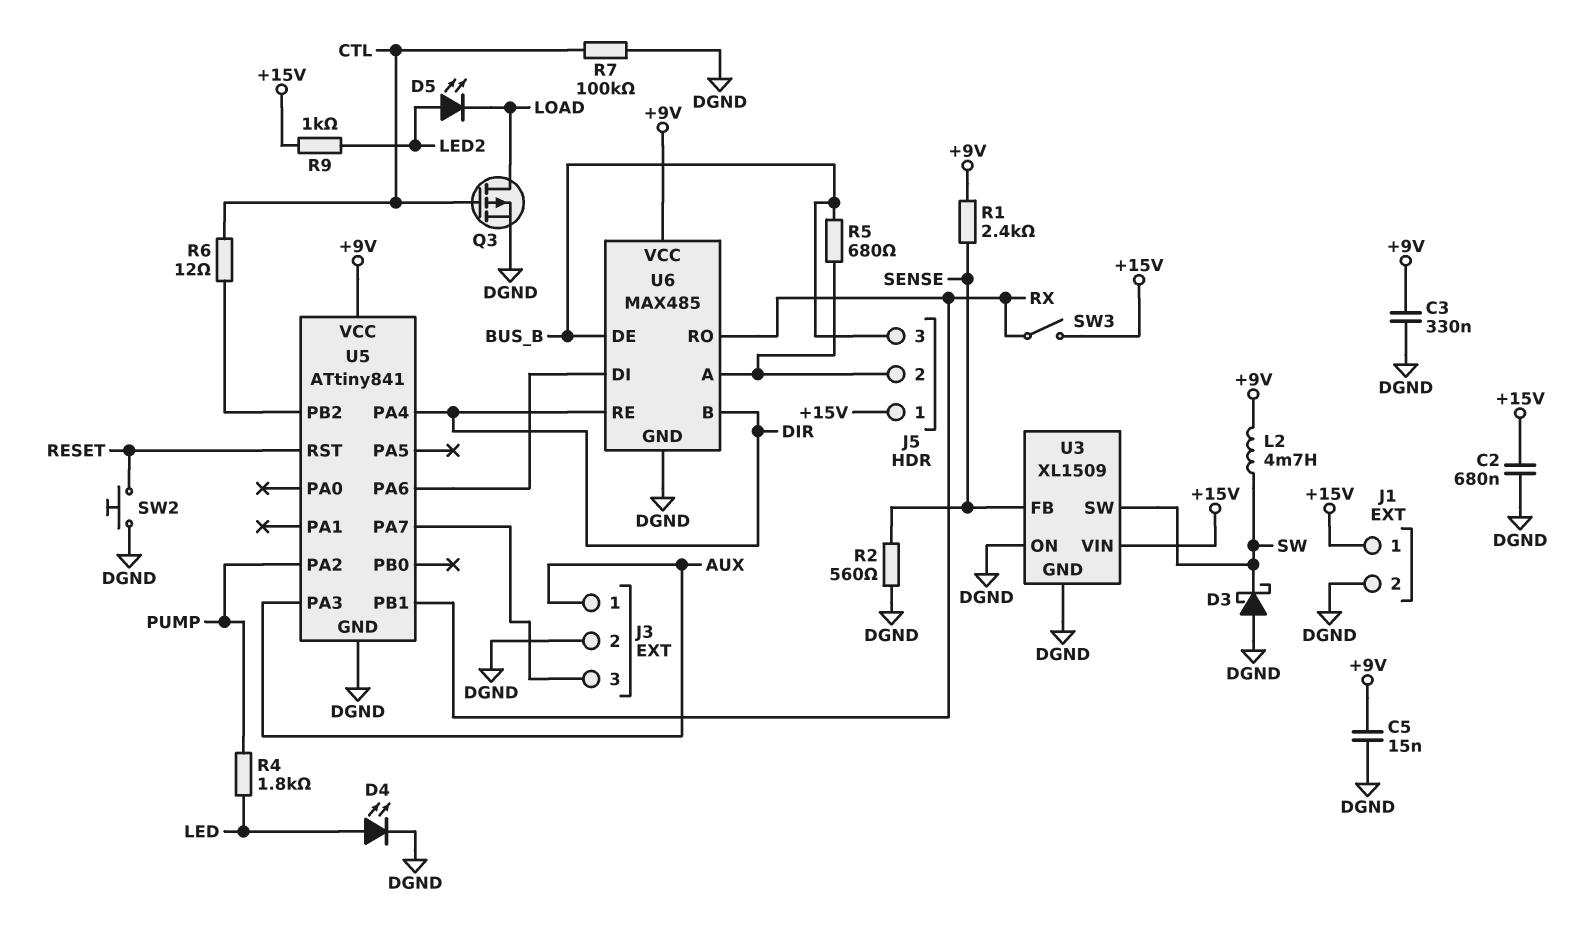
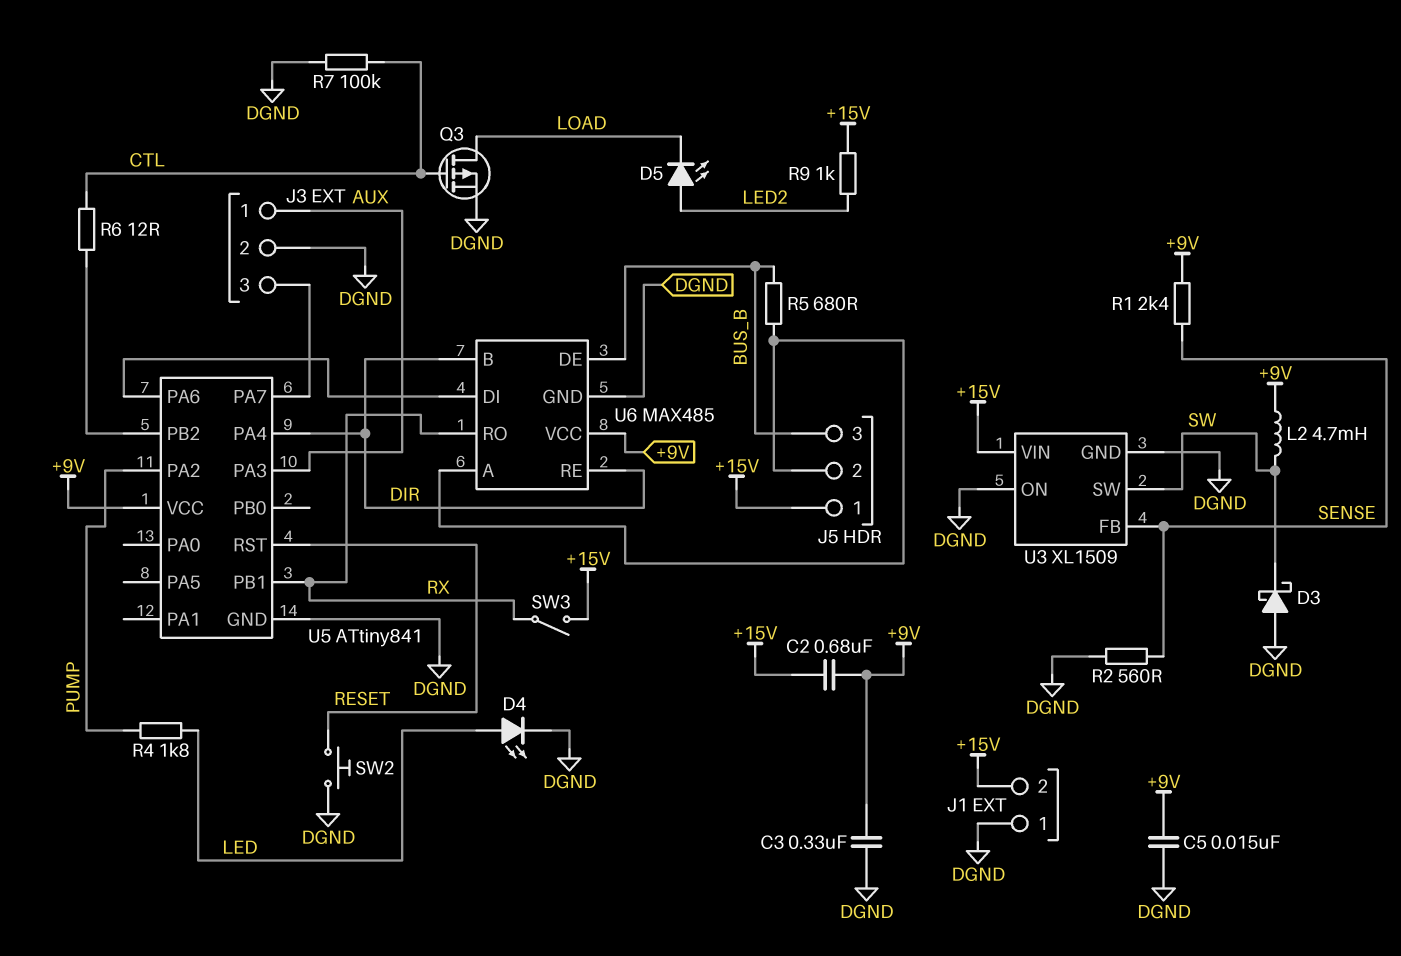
C2: 680nF (+15V, DGND) -> 680nF (+9V, +15V)
J1 pin 1: +15V -> DGND
J1 pin 2: DGND -> +15V

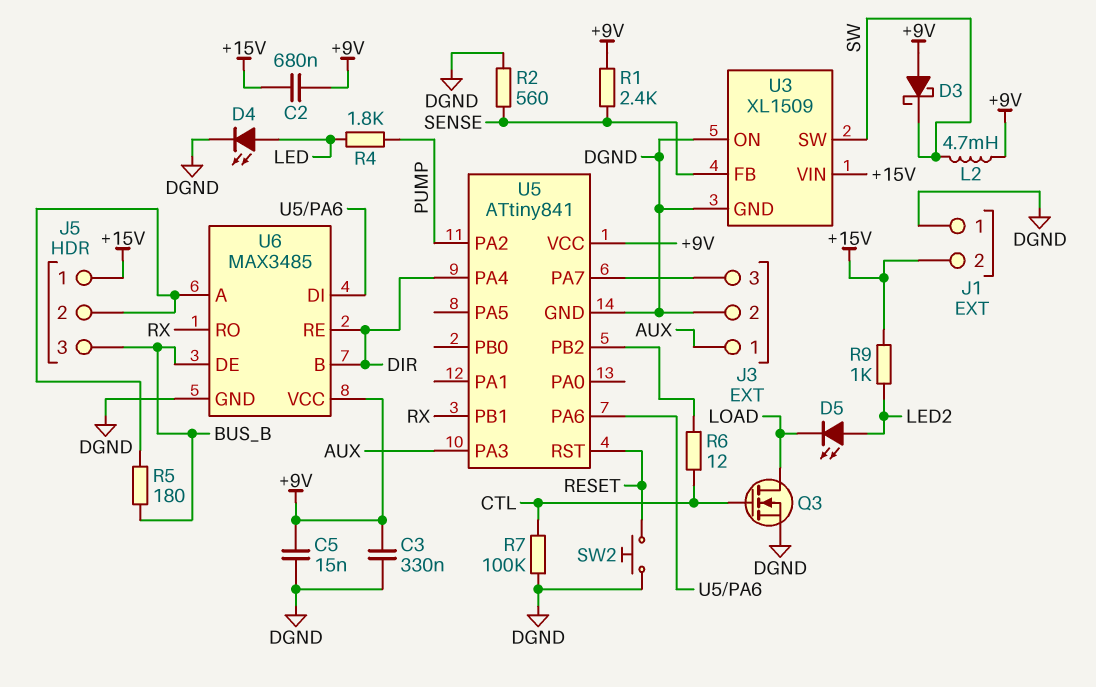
D3: schottky (A DGND, K SW) -> schottky (A +9V, K SW)
Q3: PMOS (G CTL, D LOAD, S DGND) -> NMOS (G CTL, D LOAD, S DGND)
R5: 680 (BUS_B, J5/2) -> 180 (BUS_B, J5/2)
SW3: switch (+15V, RX) -> none
U6: MAX485 -> MAX3485

